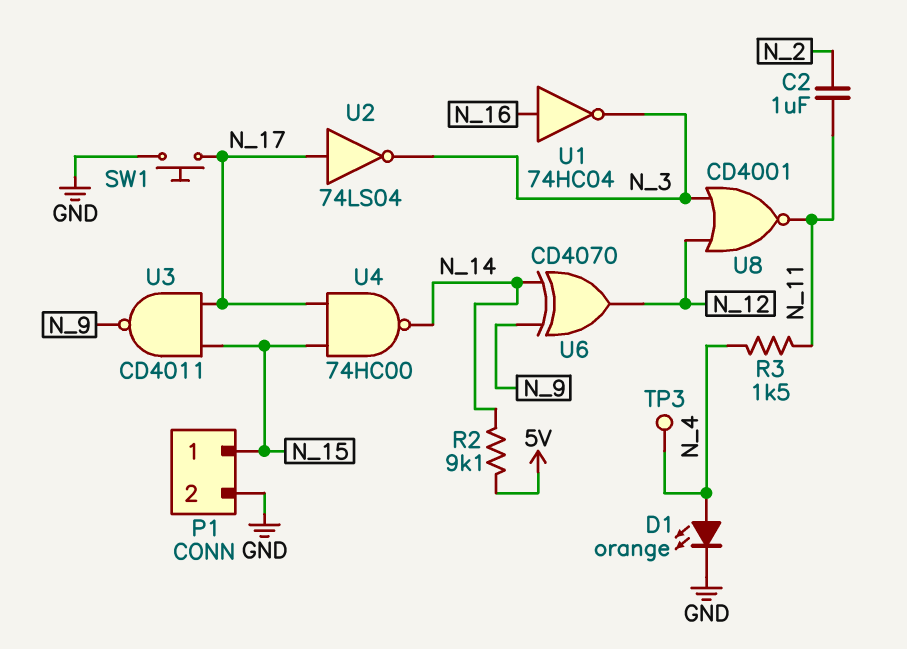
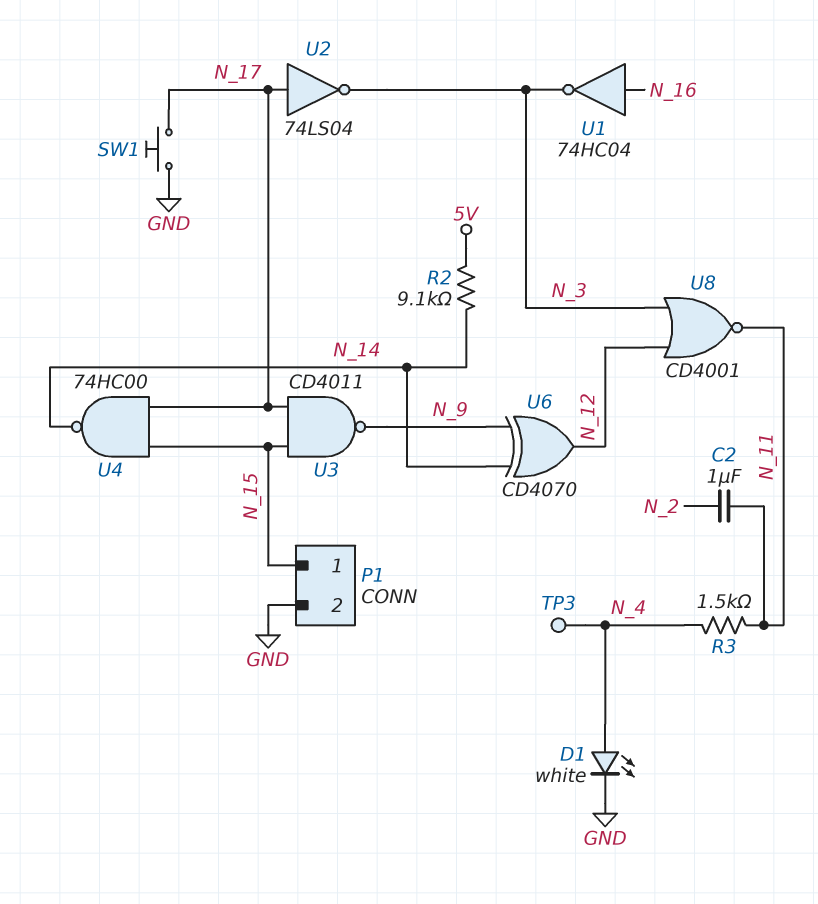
D1: LED orange (A N_4, K GND) -> LED white (A N_4, K GND)

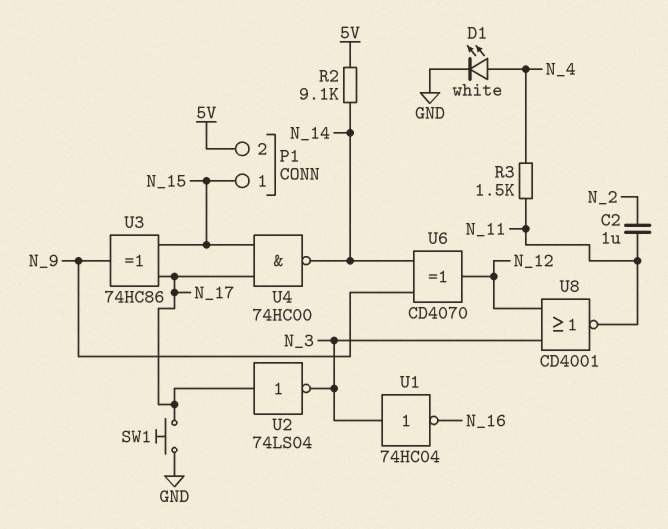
P1 pin 2: GND -> 5V
TP3: test point (N_4) -> none
U1: NOT 74HC04 (in N_16, out N_3) -> NOT 74HC04 (in N_3, out N_16)
U3: NAND CD4011 (in N_15, in N_17, out N_9) -> XOR 74HC86 (in N_15, in N_17, out N_9)

